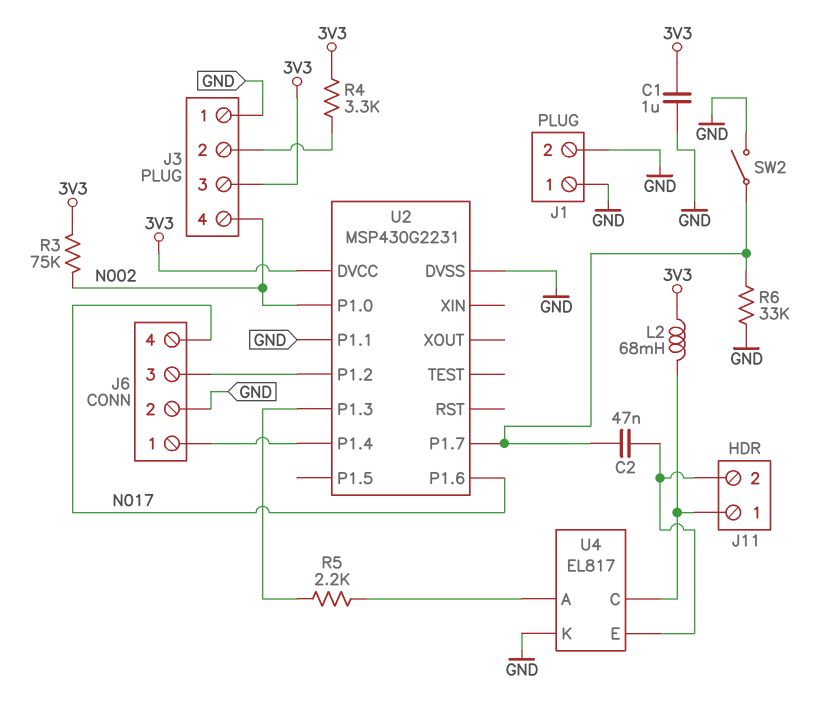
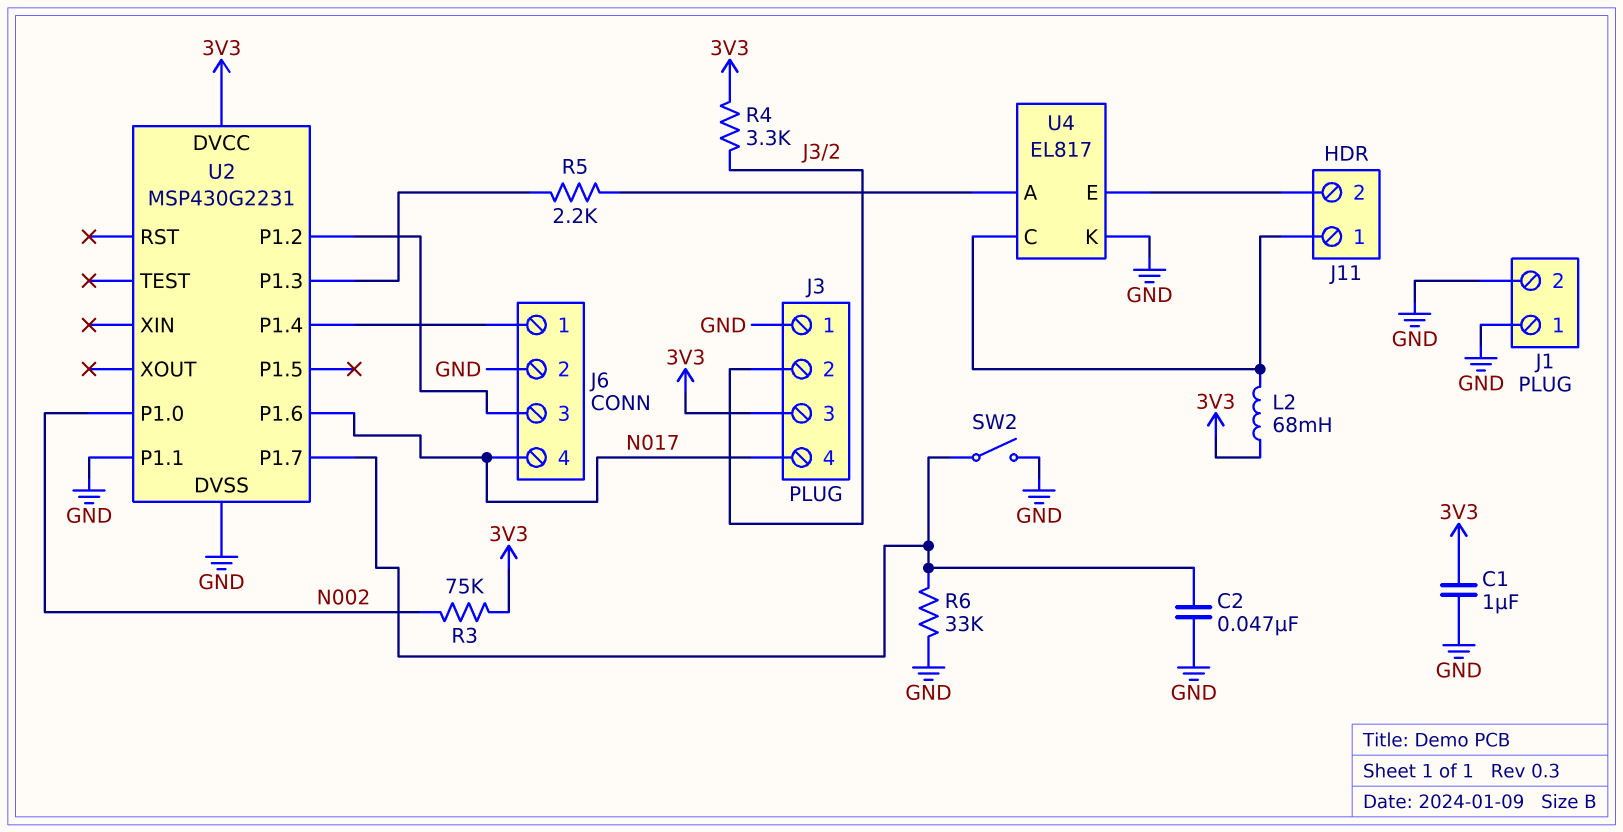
C2: 47nF (J11/2, U2/P1.7) -> 47nF (GND, U2/P1.7)
J3 pin 4: N002 -> N017

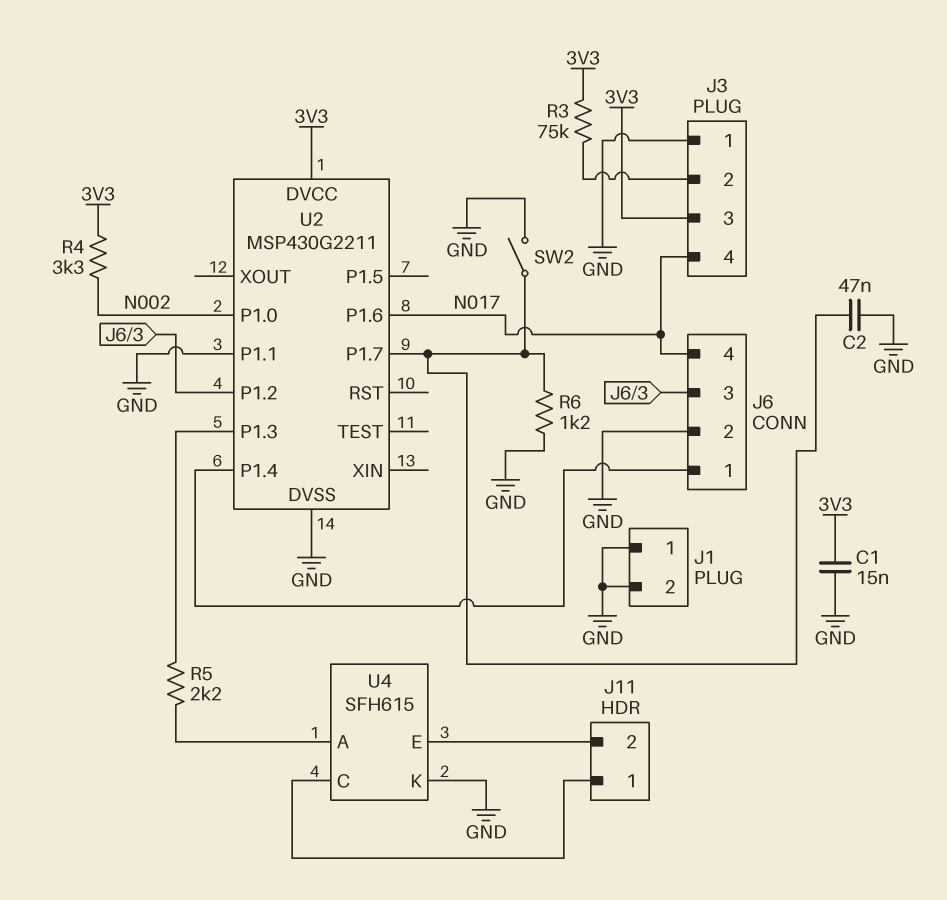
C1: 1uF (3V3, GND) -> 15nF (3V3, GND)
L2: 68mH (3V3, J11/1) -> none
R3: 75k (3V3, N002) -> 75k (3V3, J3/2)
R4: 3.3k (3V3, J3/2) -> 3.3k (3V3, N002)
R6: 33k (GND, U2/P1.7) -> 1.2k (GND, U2/P1.7)
U2: MSP430G2231 -> MSP430G2211
U4: EL817 -> SFH615

